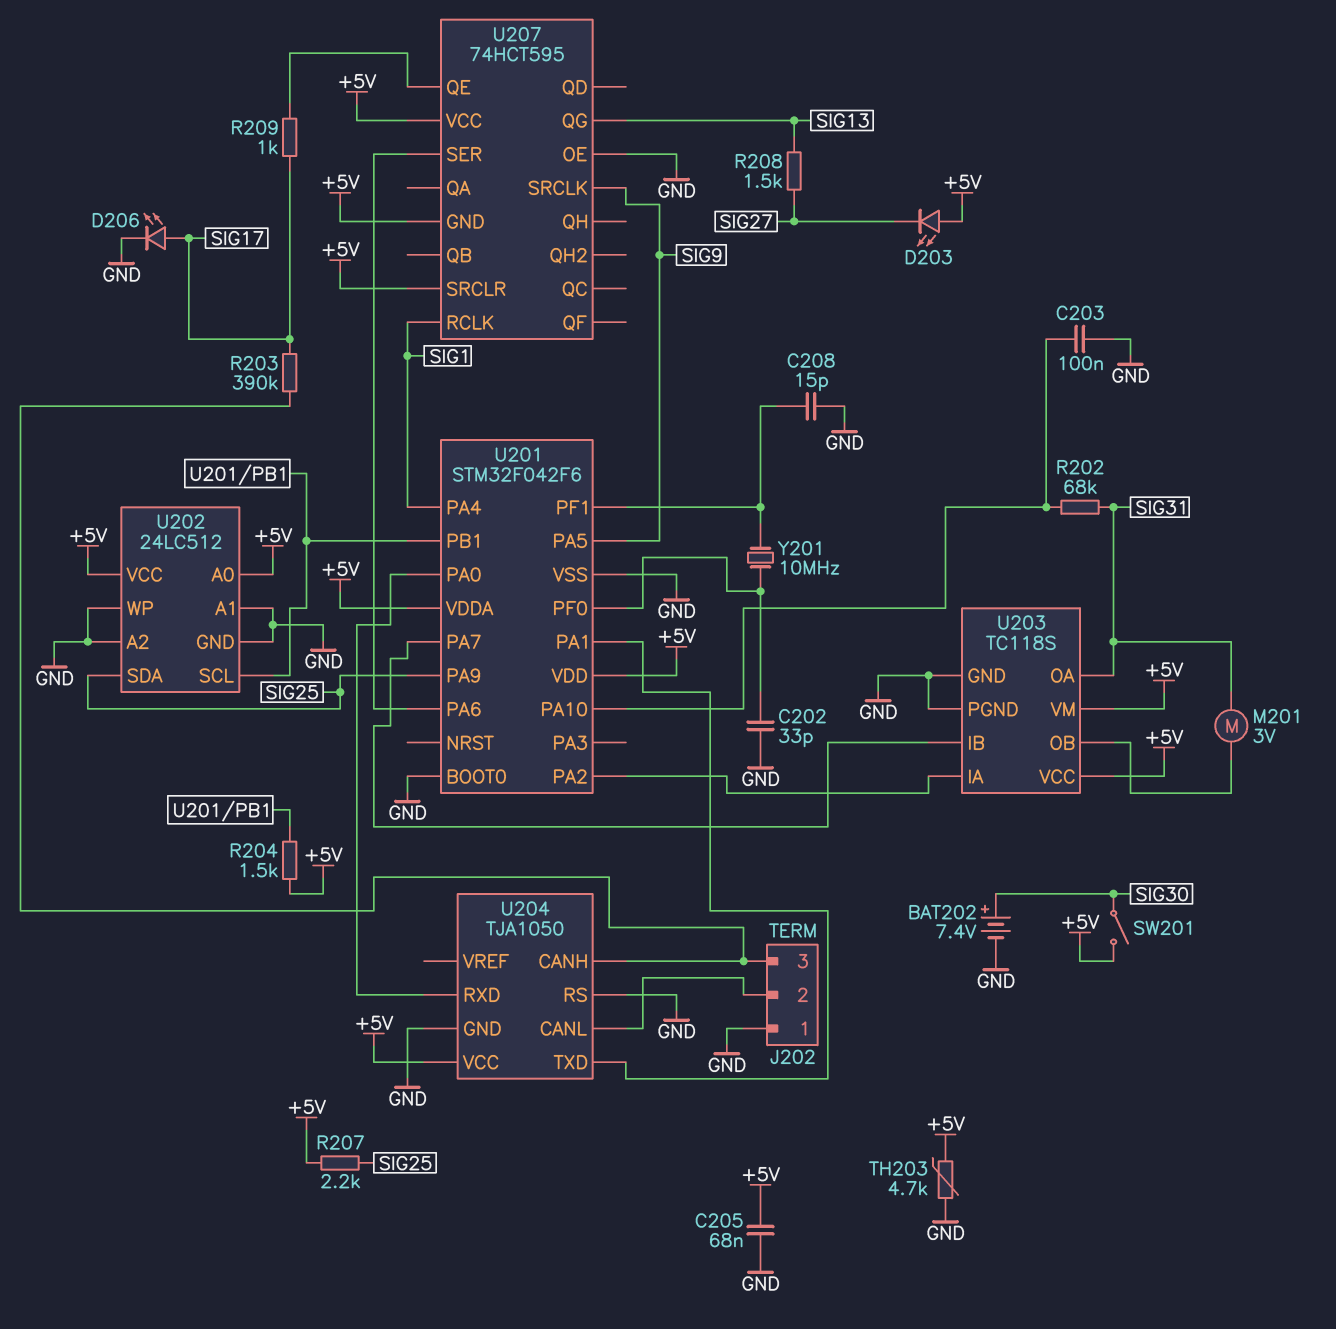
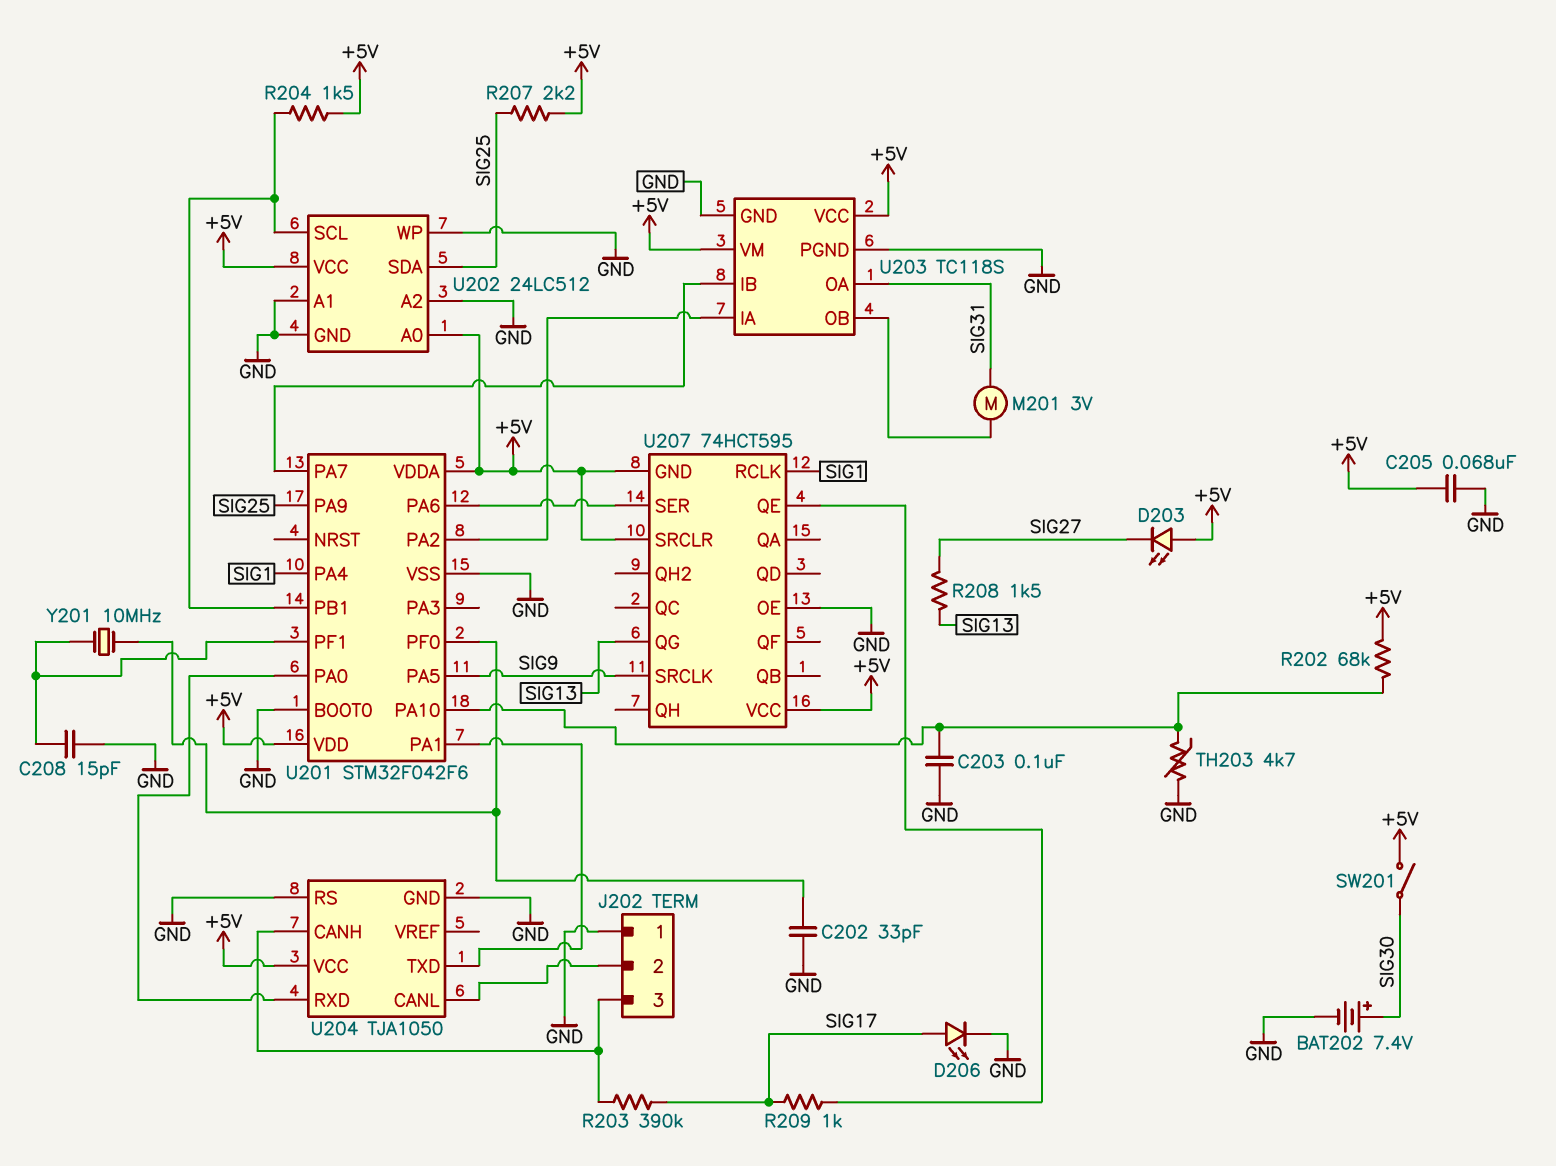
R202: 68k (SIG31, U201/PA10) -> 68k (+5V, U201/PA10)
TH203: 4.7k (+5V, GND) -> 4.7k (GND, U201/PA10)

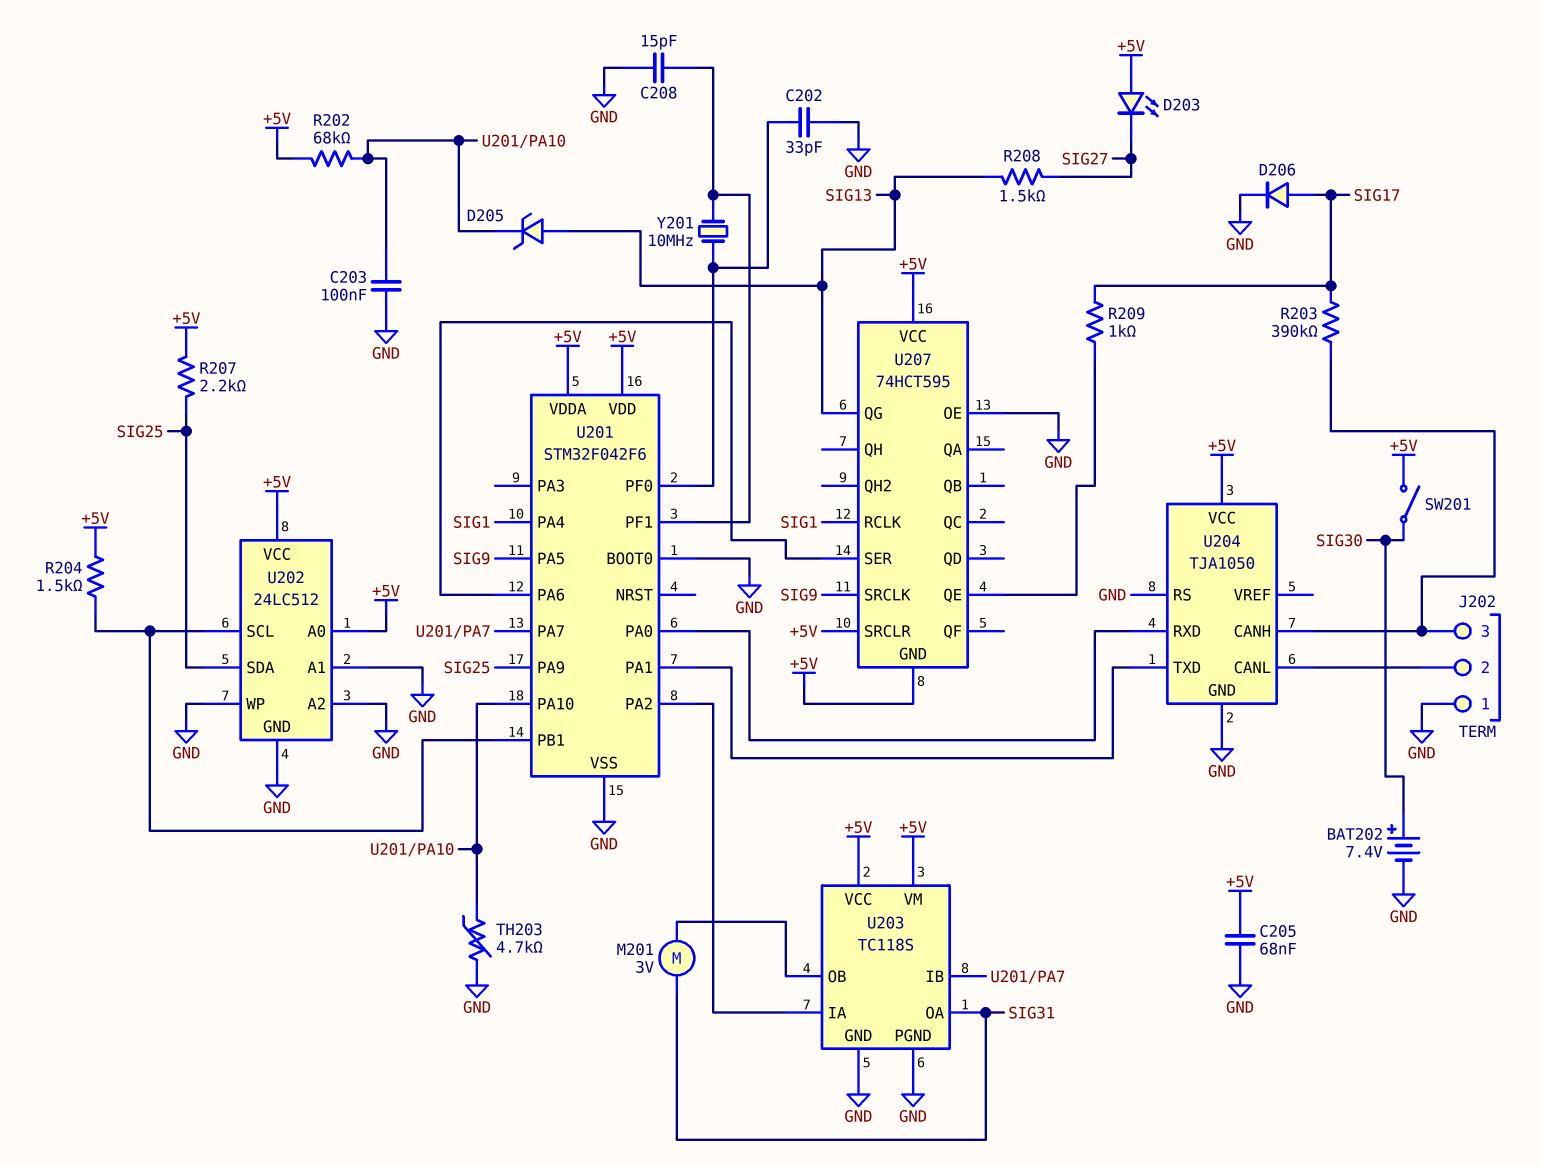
D205: none -> zener (A SIG13, K U201/PA10)
D206: LED (A SIG17, K GND) -> diode (A SIG17, K GND)

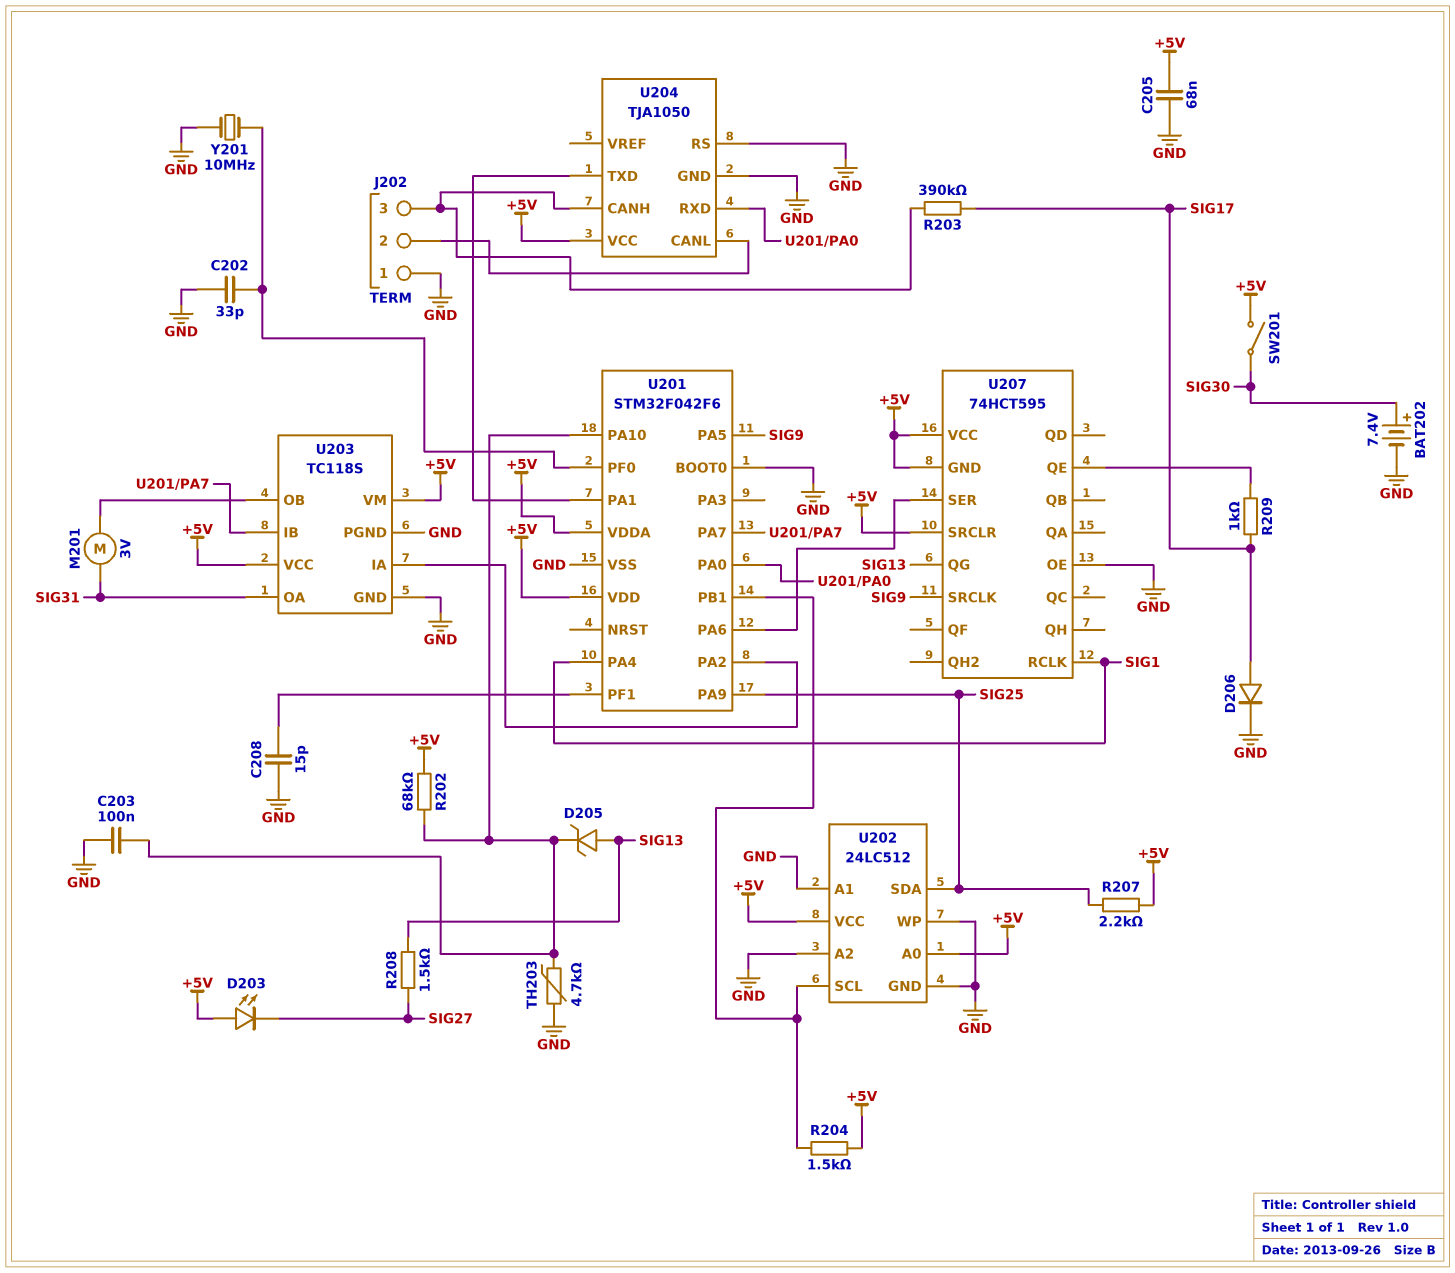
Y201: 10MHz (U201/PF0, U201/PF1) -> 10MHz (GND, U201/PF0)

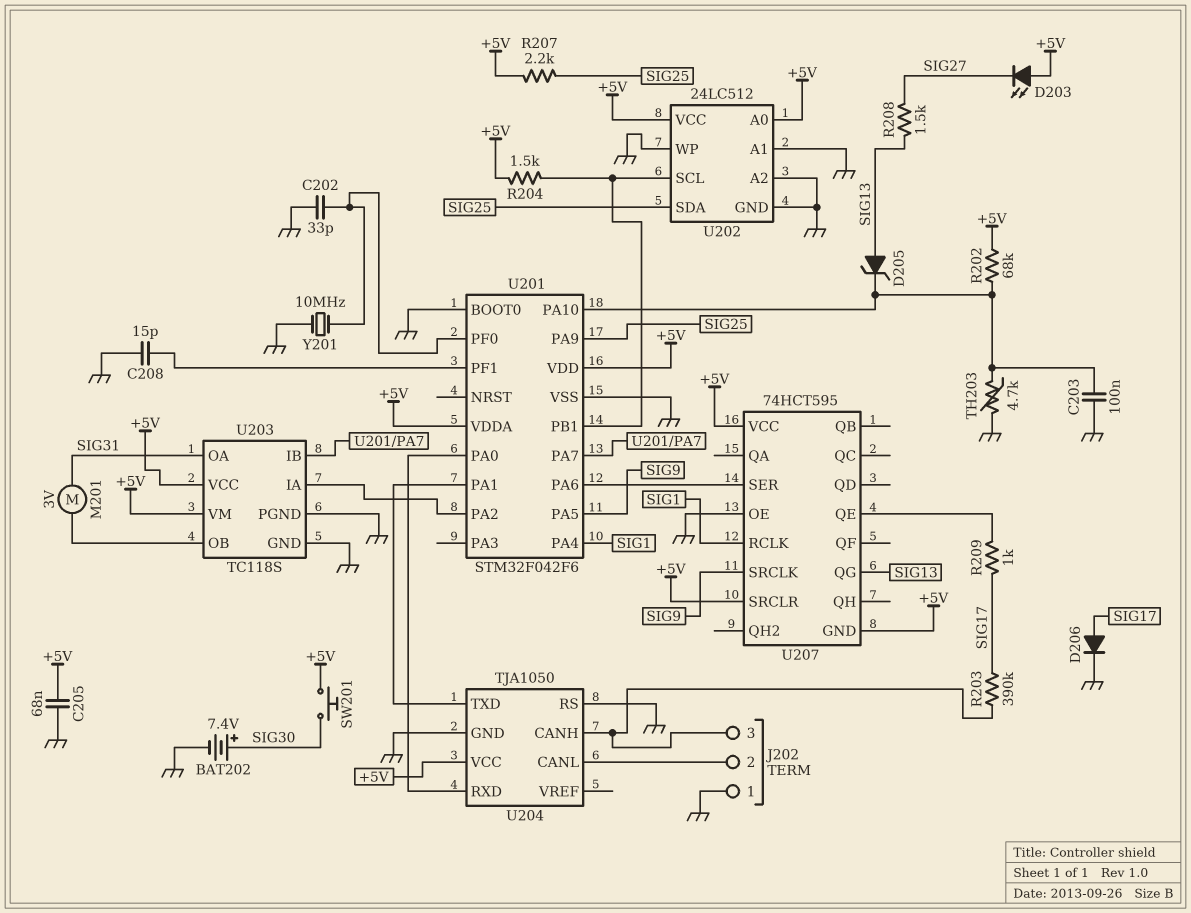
SW201: switch (+5V, SIG30) -> button (+5V, SIG30)

